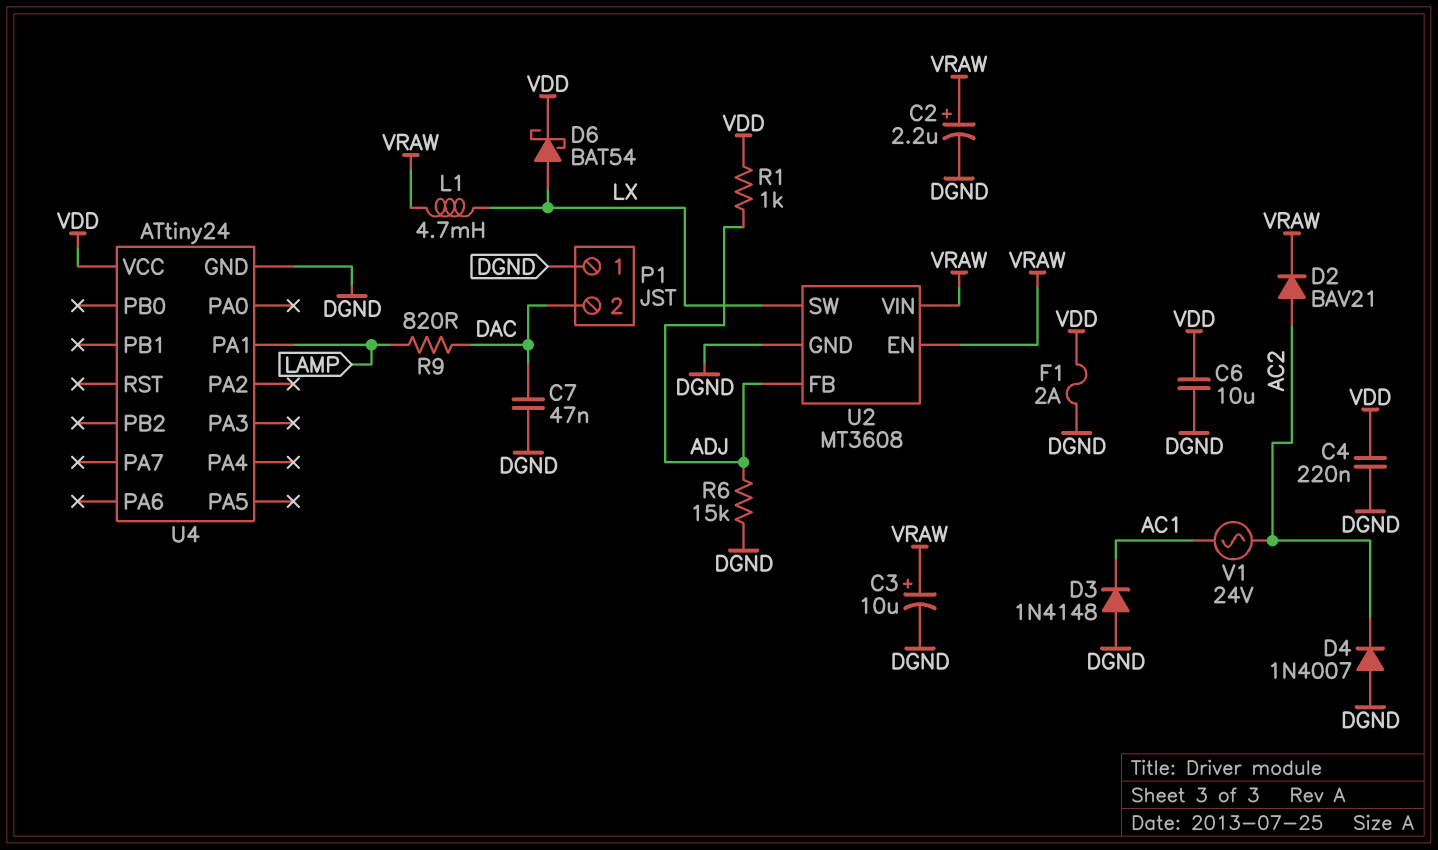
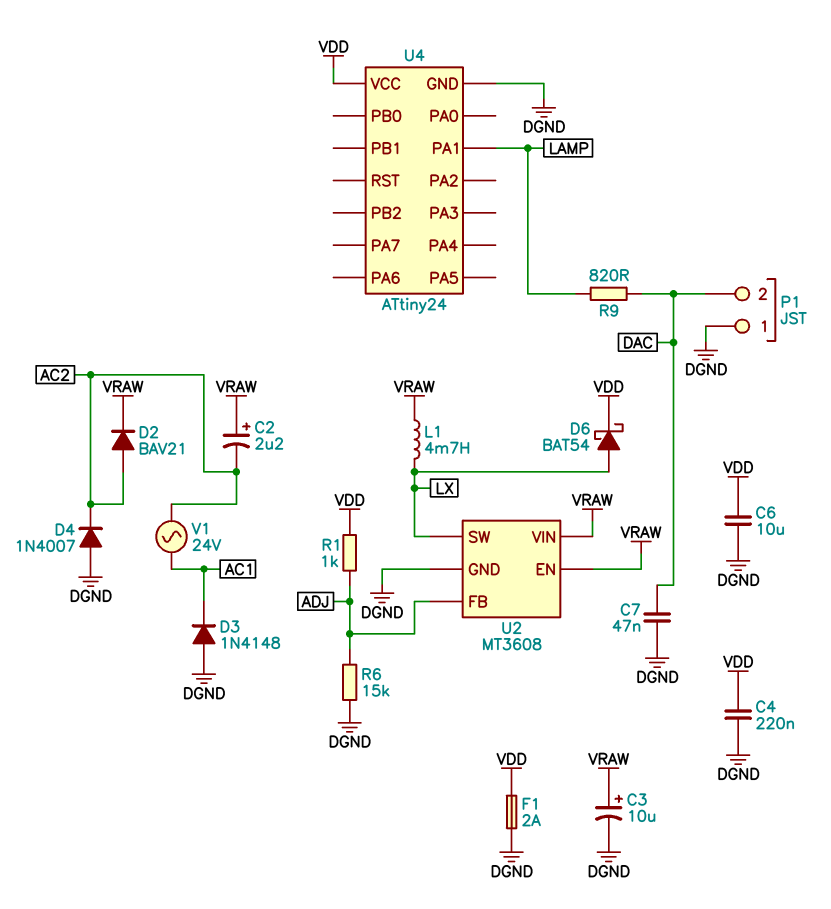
C2: 2.2uF (plus VRAW, minus DGND) -> 2.2uF (plus VRAW, minus AC2)

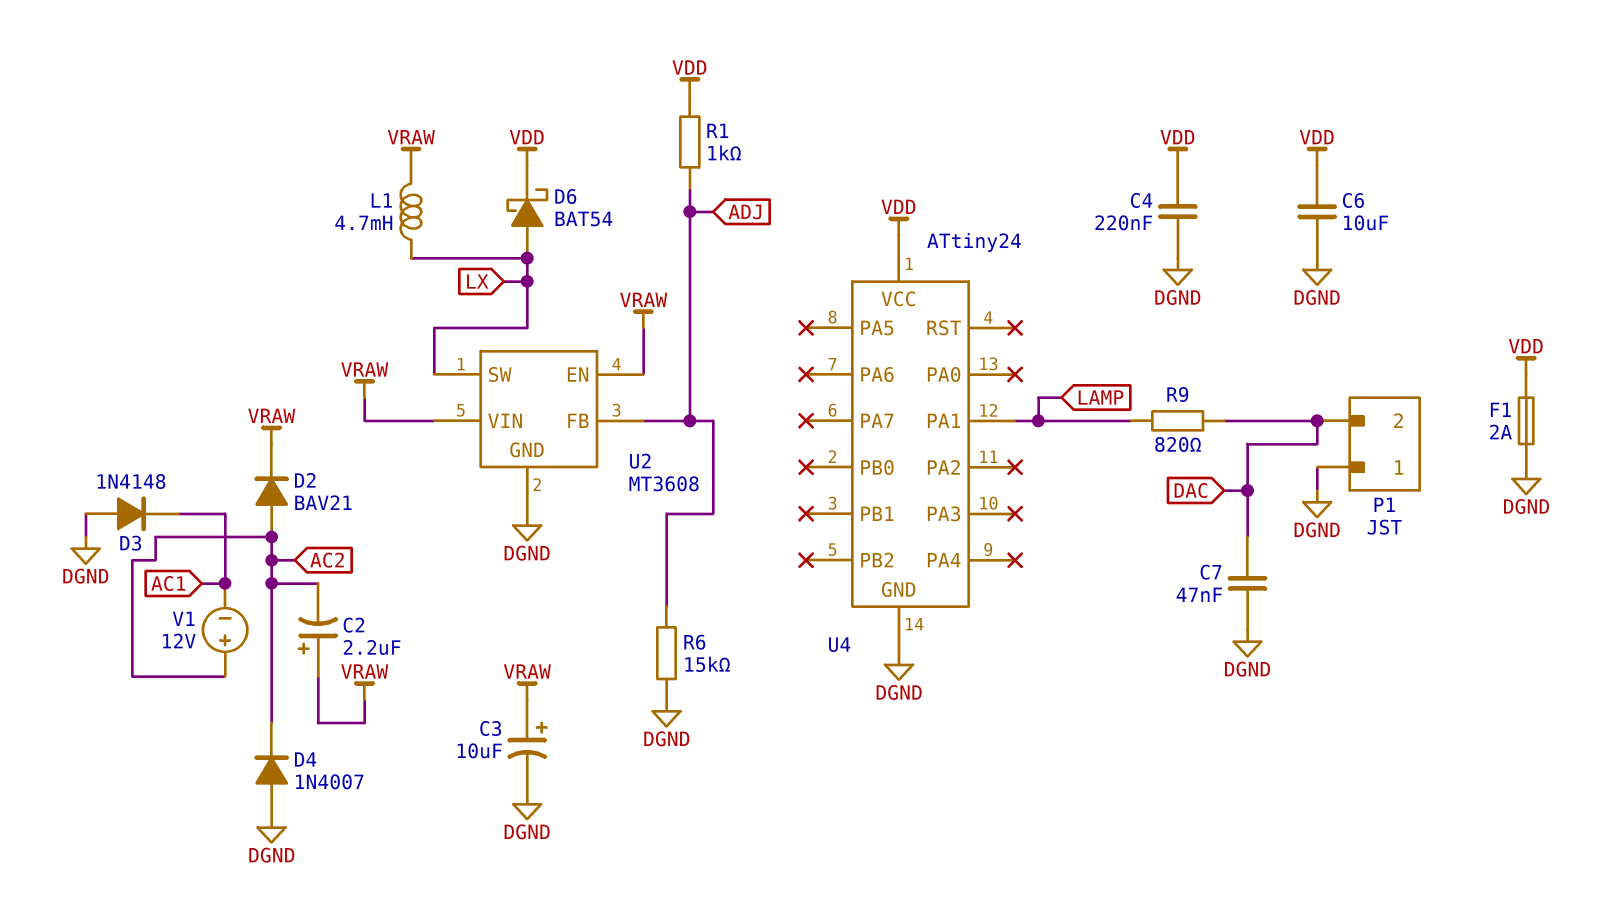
V1: AC 24V (AC1, AC2) -> 12V (plus AC2, minus AC1)

